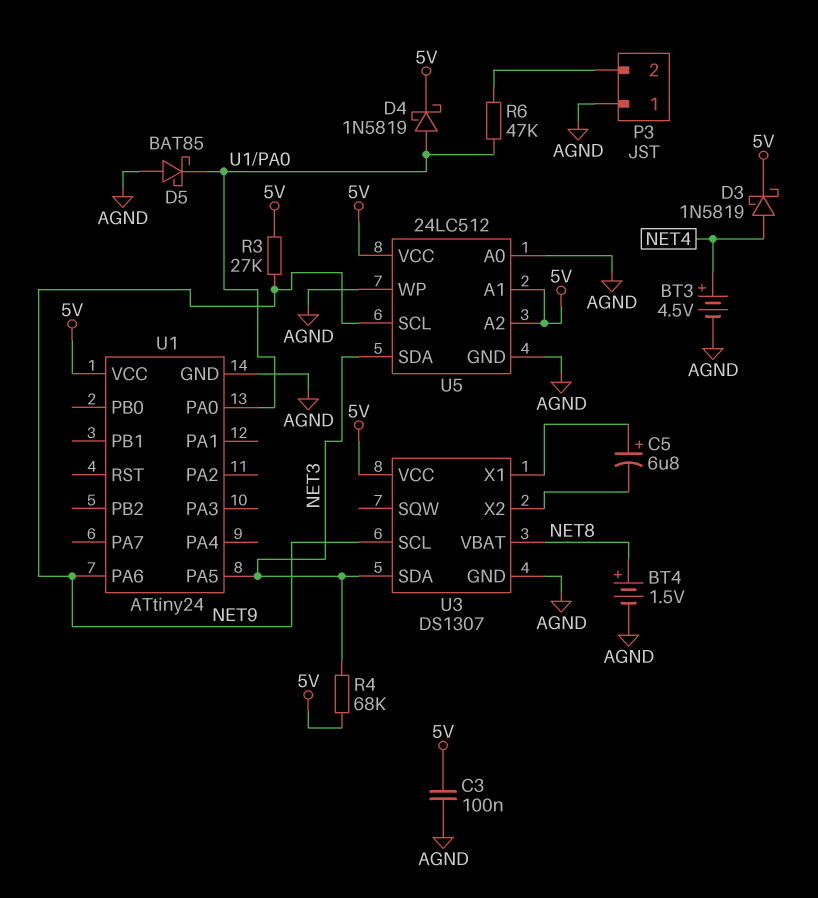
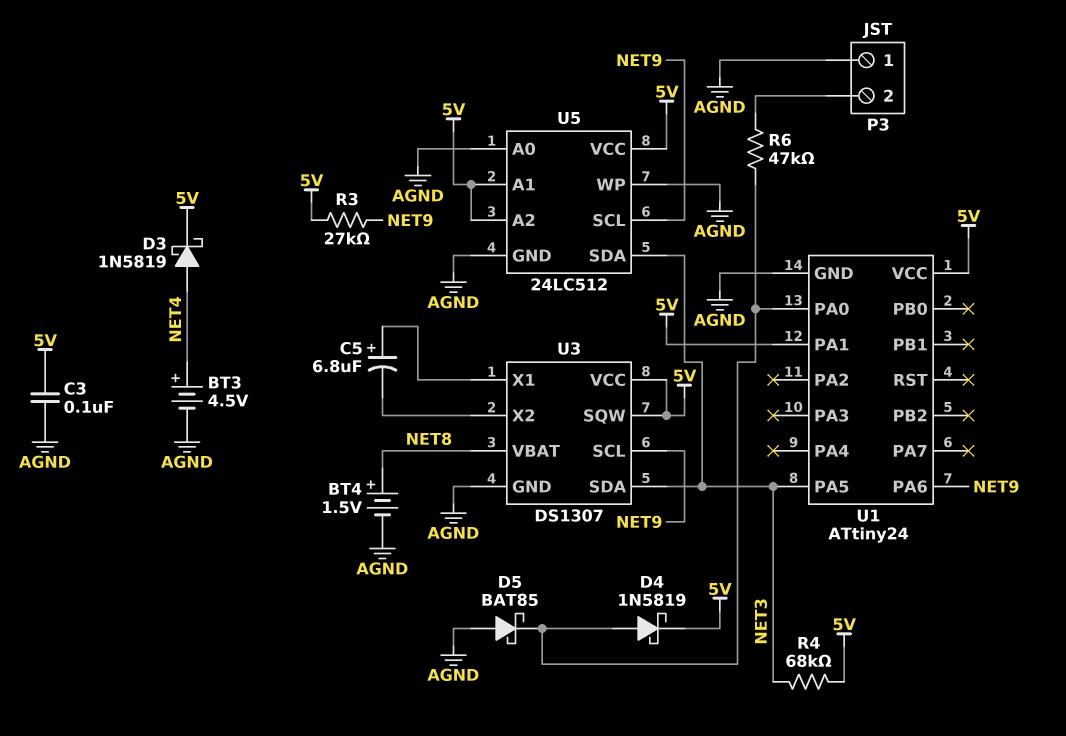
U1 pin PA1: none -> 5V
U3 pin SQW: none -> 5V

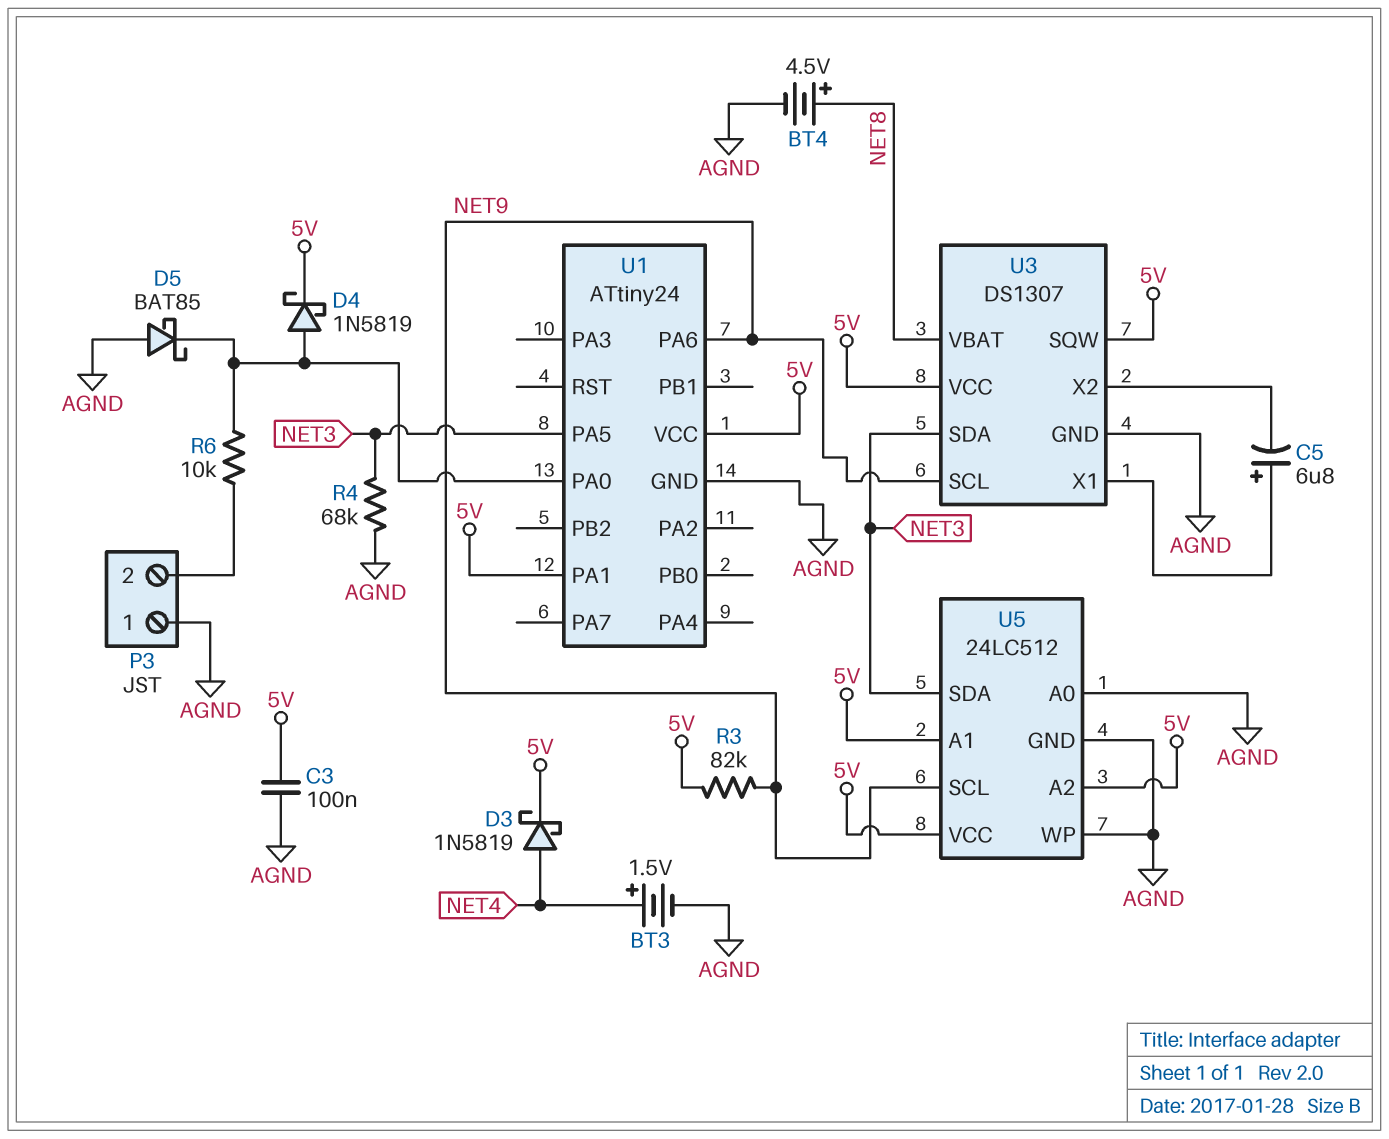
BT3: 4.5V (plus NET4, minus AGND) -> 1.5V (plus NET4, minus AGND)
BT4: 1.5V (plus NET8, minus AGND) -> 4.5V (plus NET8, minus AGND)
R3: 27k (5V, NET9) -> 82k (5V, NET9)
R4: 68k (5V, NET3) -> 68k (AGND, NET3)
R6: 47k (P3/2, U1/PA0) -> 10k (P3/2, U1/PA0)

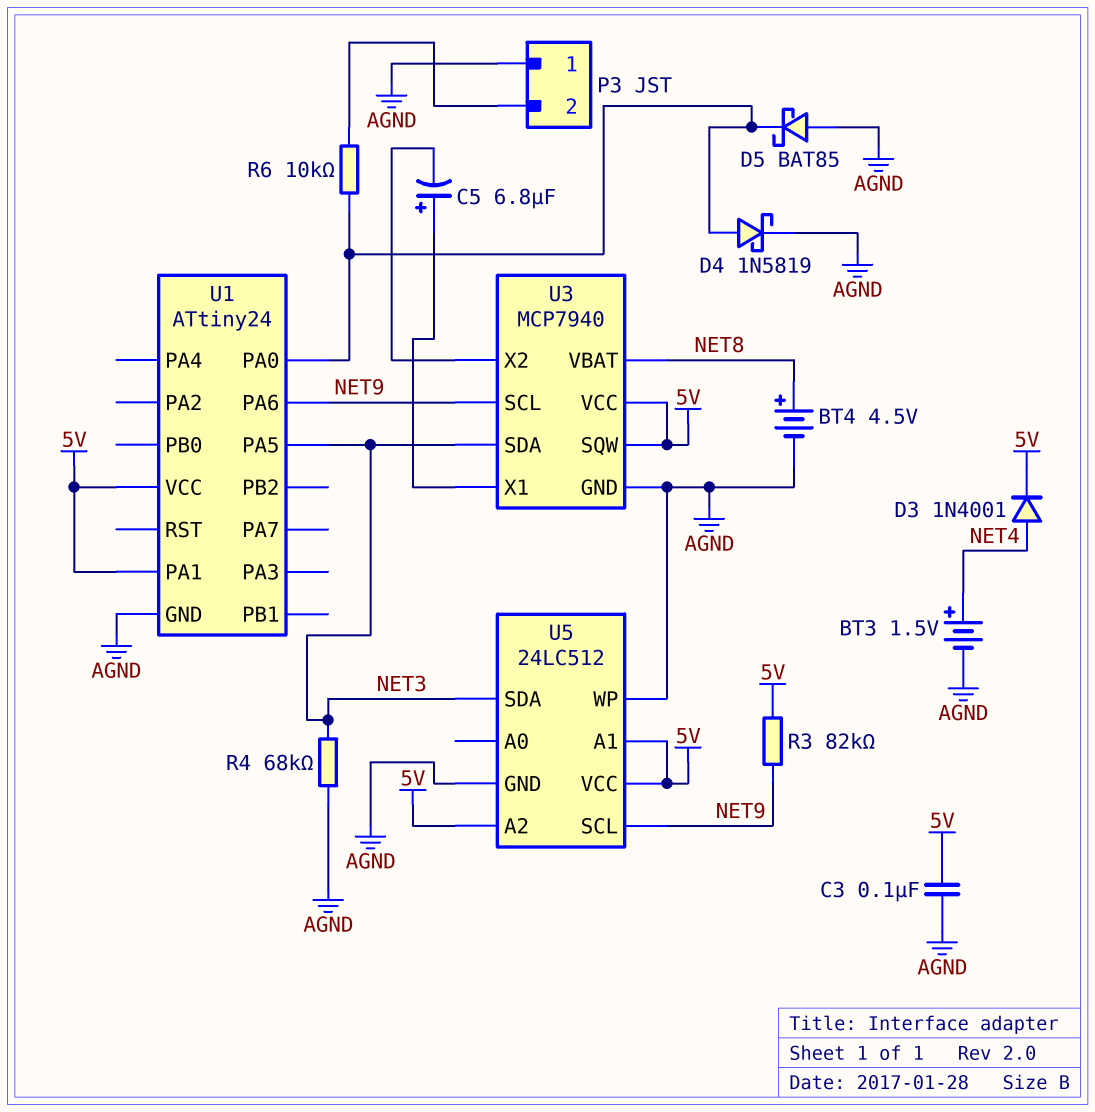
D3: schottky 1N5819 (A NET4, K 5V) -> diode 1N4001 (A NET4, K 5V)
D4: schottky 1N5819 (A U1/PA0, K 5V) -> schottky 1N5819 (A U1/PA0, K AGND)
U3: DS1307 -> MCP7940
U5 pin A0: AGND -> none

